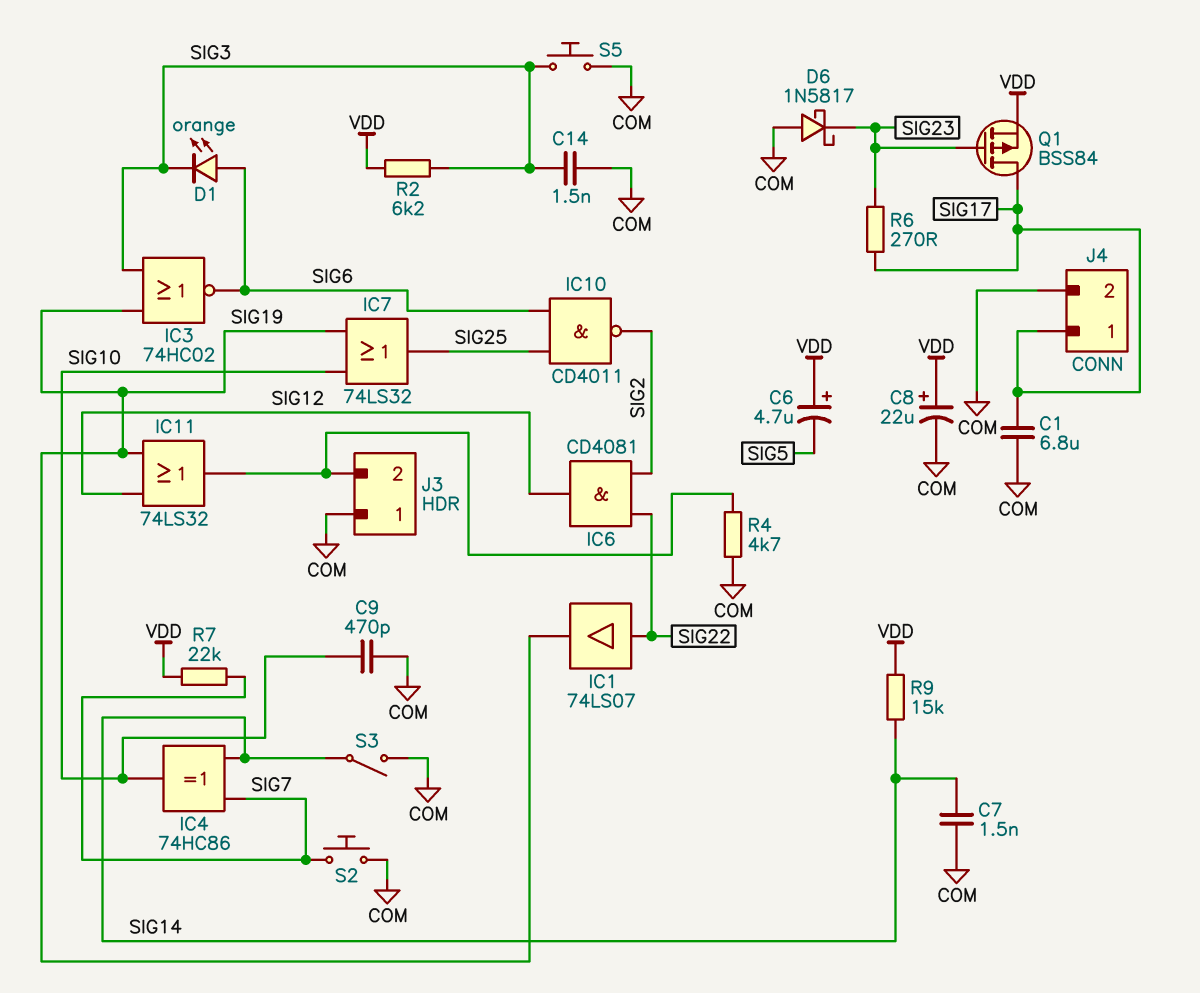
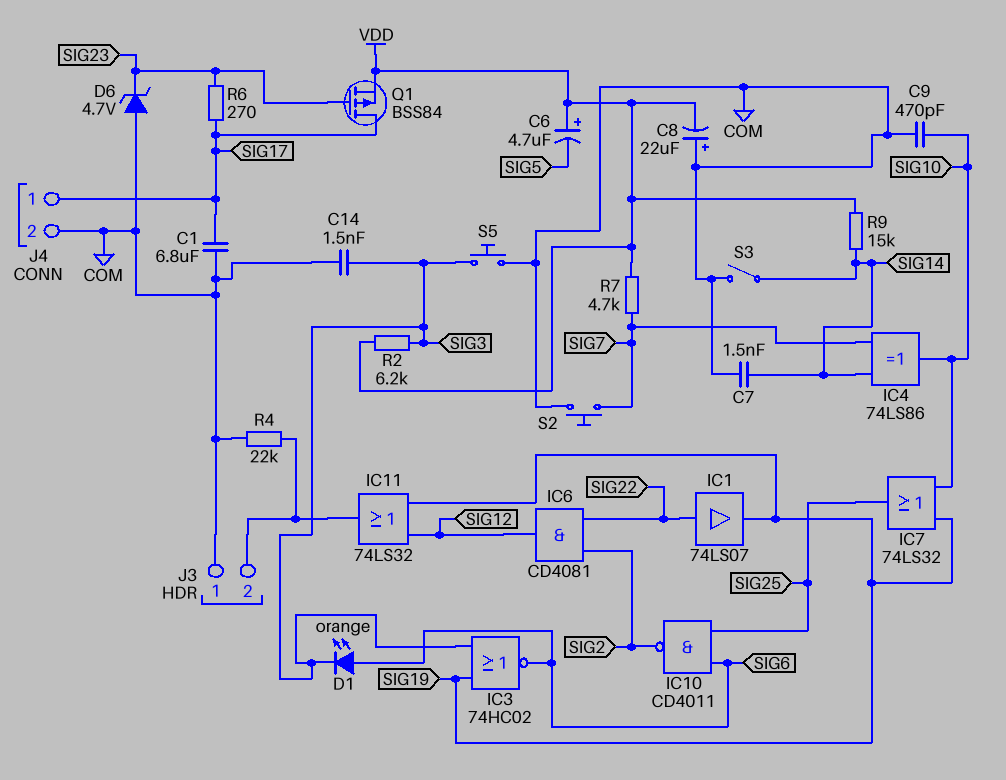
C8: 22uF (plus VDD, minus COM) -> 22uF (plus COM, minus VDD)
D6: schottky 1N5817 (A COM, K SIG23) -> zener 4.7V (A COM, K SIG23)
IC4: XOR 74HC86 (in SIG7, in SIG14, out SIG10) -> XOR 74LS86 (in SIG7, in SIG14, out SIG10)
R4: 4.7k (COM, J3/2) -> 22k (COM, J3/2)
R7: 22k (SIG7, VDD) -> 4.7k (SIG7, VDD)

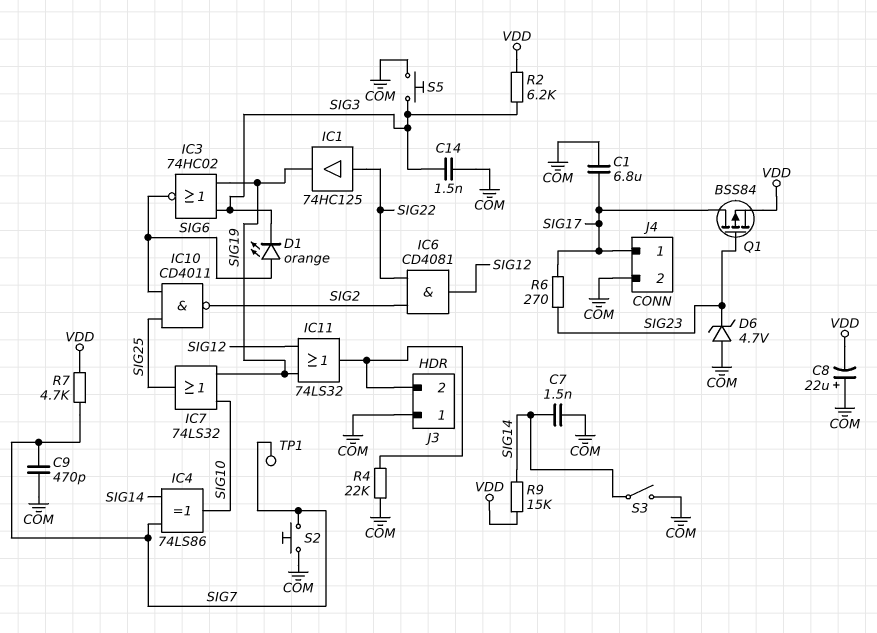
C6: 4.7uF (plus VDD, minus SIG5) -> none
C9: 470pF (COM, SIG10) -> 470pF (COM, SIG7)
IC1: buffer 74LS07 (in SIG22, out SIG19) -> buffer 74HC125 (in SIG22, out SIG19)
TP1: none -> test point (SIG7)

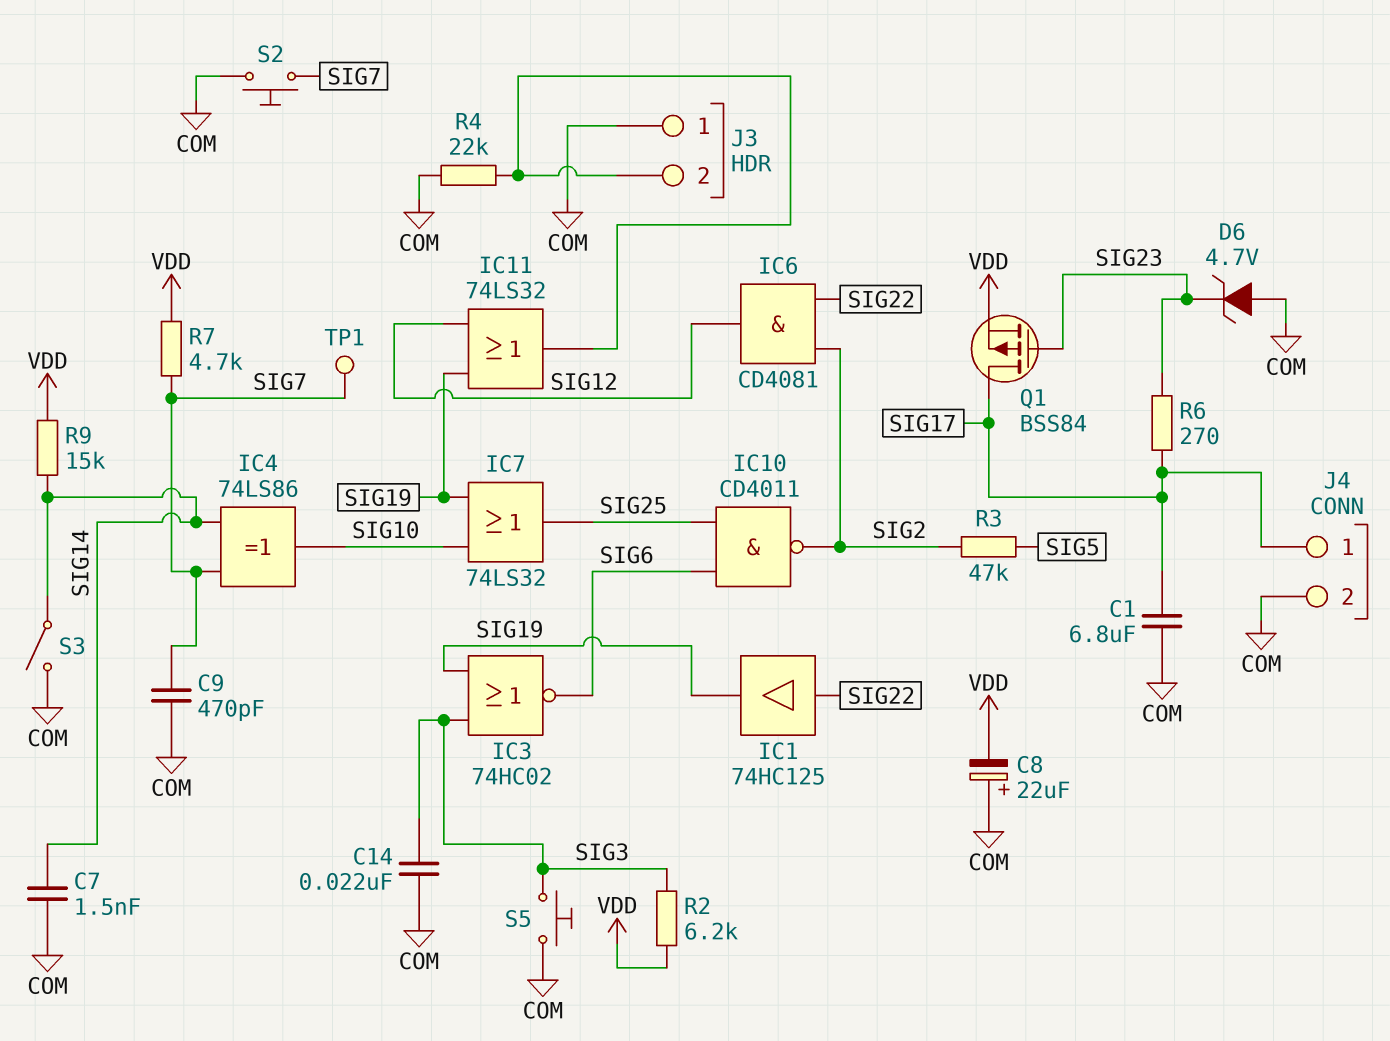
C14: 1.5nF (COM, SIG3) -> 22nF (COM, SIG3)
D1: LED orange (A SIG6, K SIG3) -> none
R3: none -> 47k (SIG2, SIG5)

